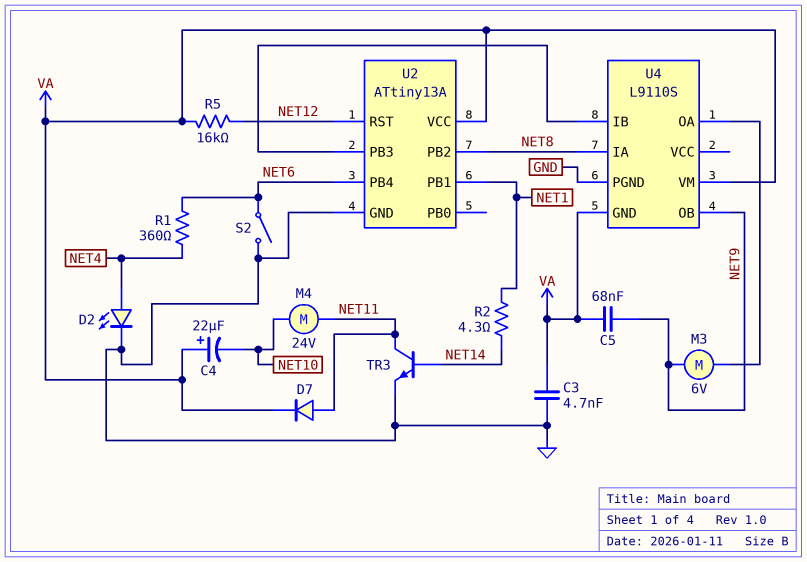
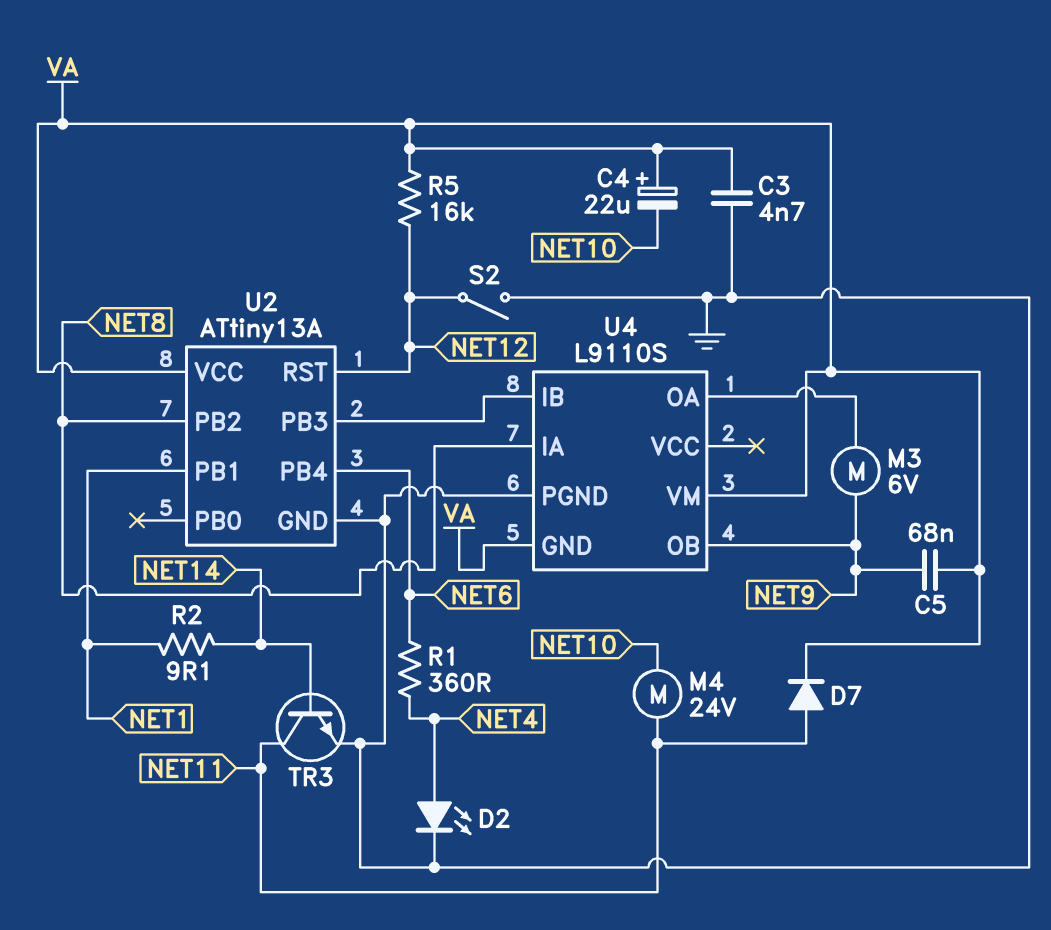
R2: 4.3 (NET1, NET14) -> 9.1 (NET1, NET14)
S2: switch (GND, NET6) -> switch (GND, NET12)

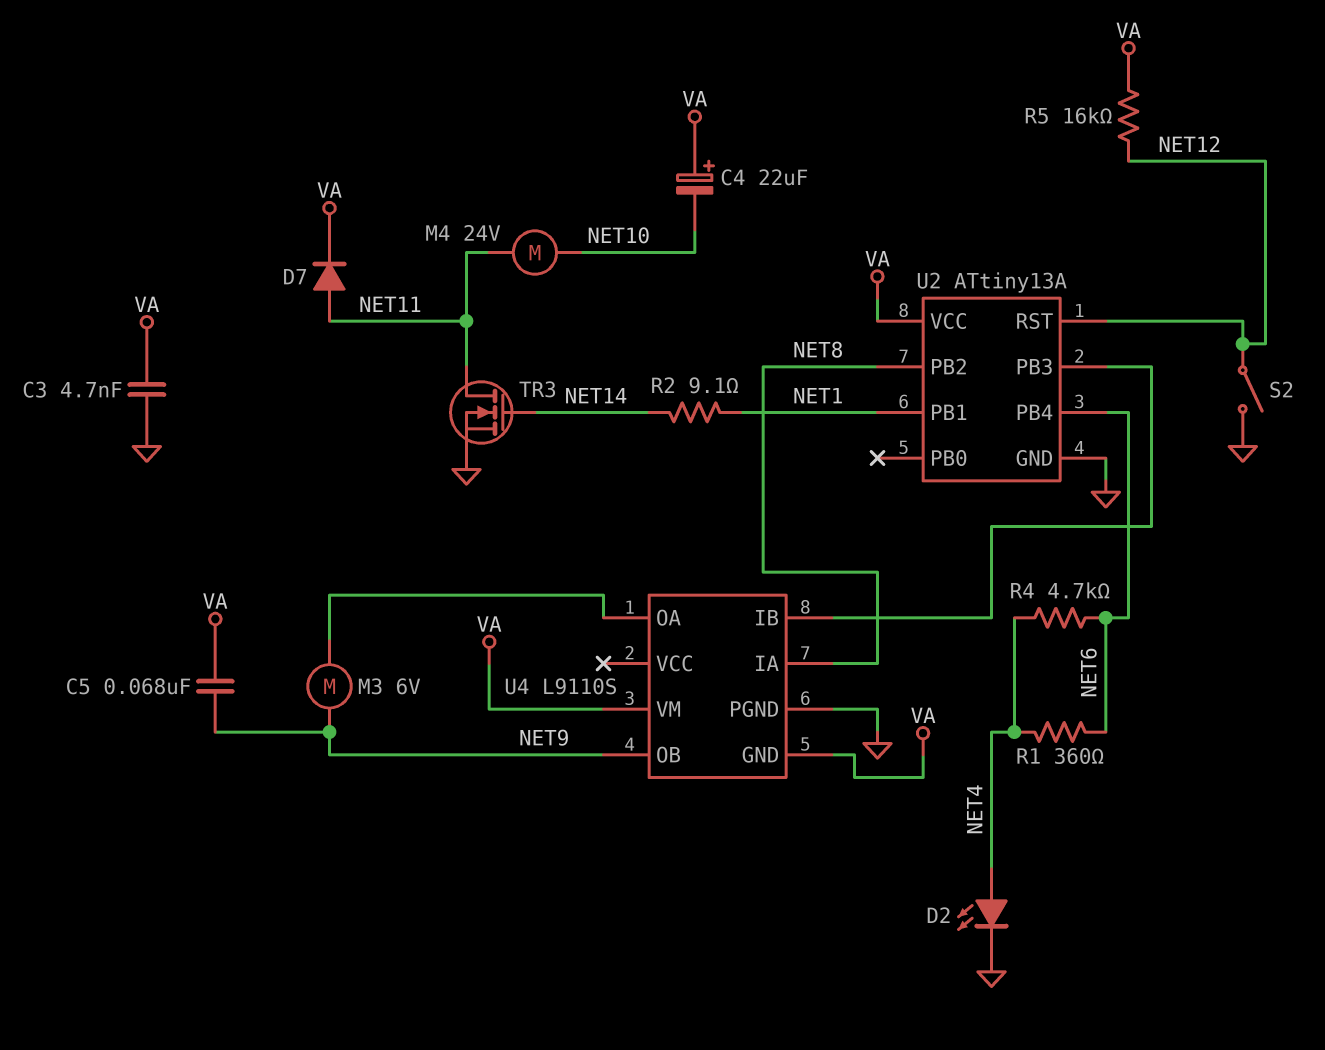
R4: none -> 4.7k (NET4, NET6)
TR3: NPN (B NET14, C NET11, E GND) -> NMOS (G NET14, D NET11, S GND)

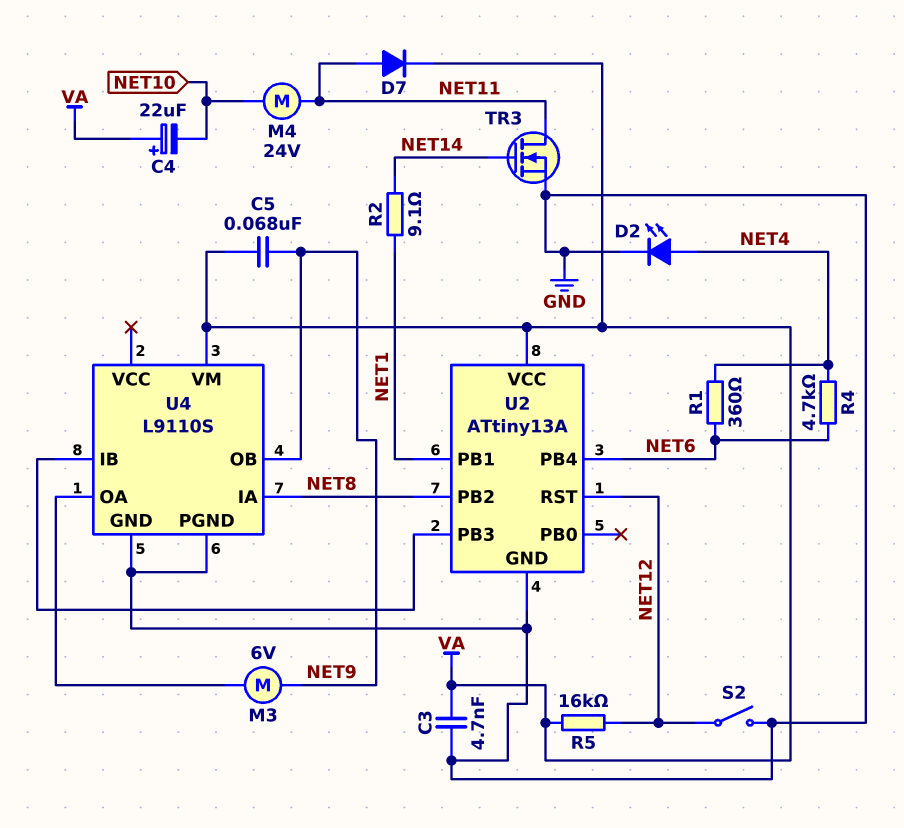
U4 pin GND: VA -> GND

